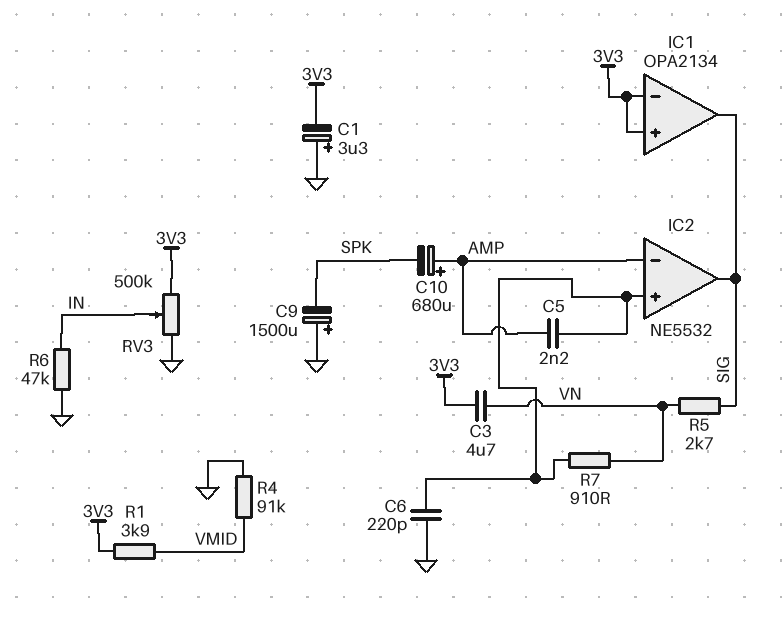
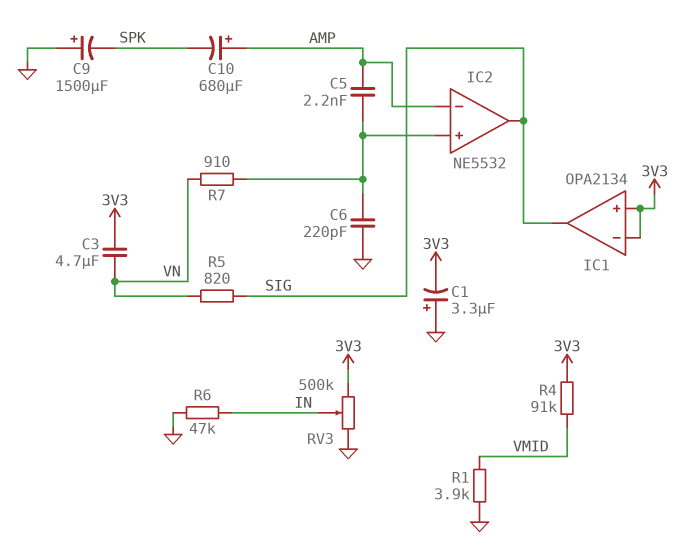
R1: 3.9k (3V3, VMID) -> 3.9k (GND, VMID)
R4: 91k (GND, VMID) -> 91k (3V3, VMID)
R5: 2.7k (SIG, VN) -> 820 (SIG, VN)

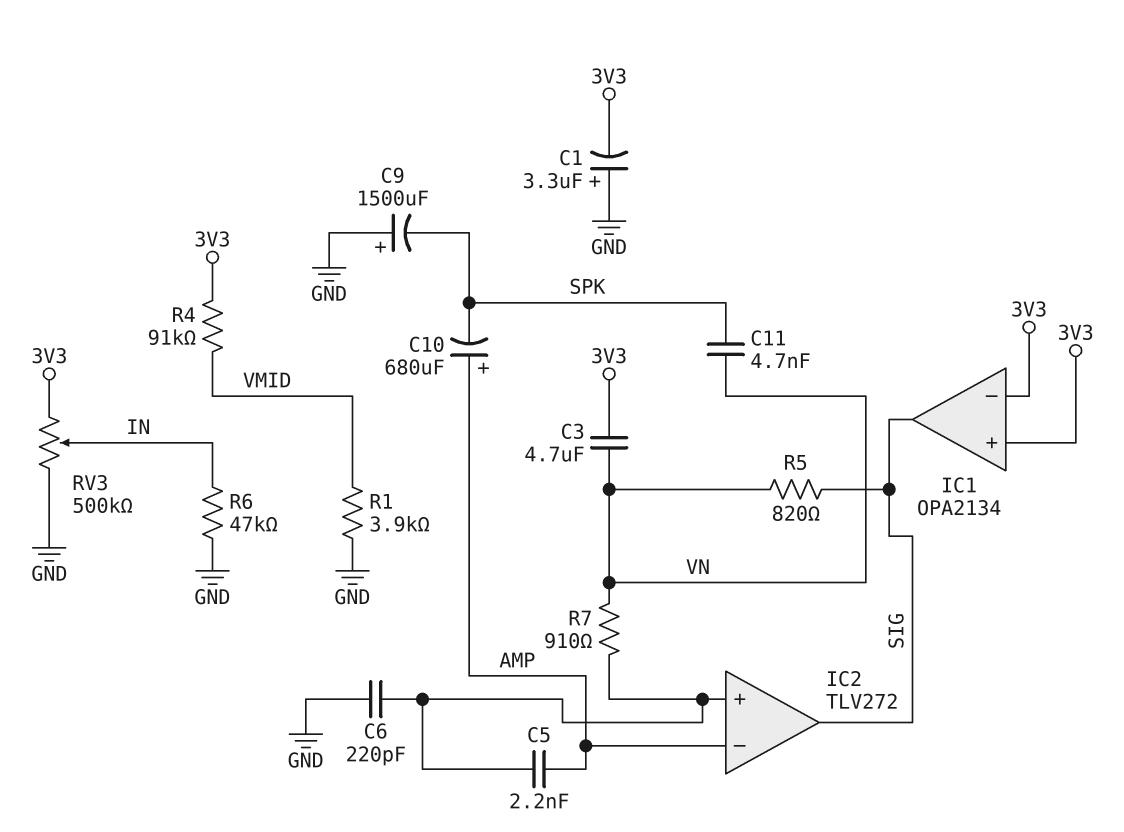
C11: none -> 4.7nF (SPK, VN)
IC2: NE5532 -> TLV272

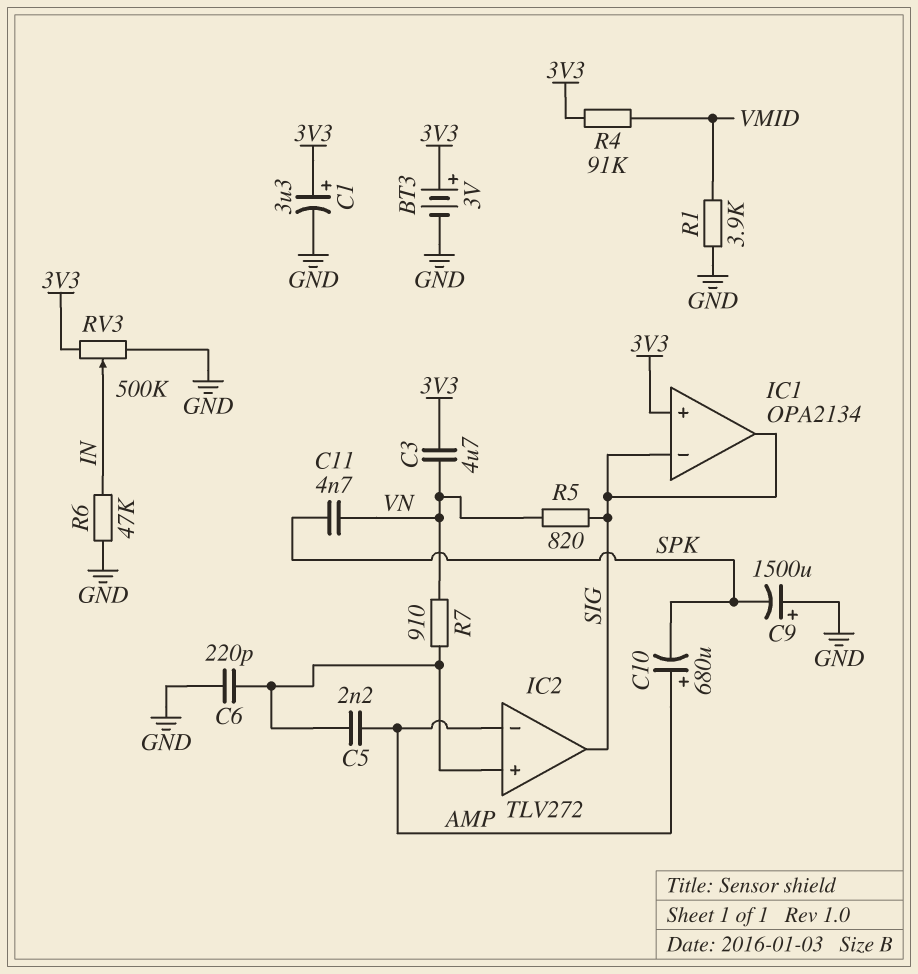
BT3: none -> 3V (plus 3V3, minus GND)
C1: 3.3uF (plus GND, minus 3V3) -> 3.3uF (plus 3V3, minus GND)
IC1 pin in-: 3V3 -> SIG

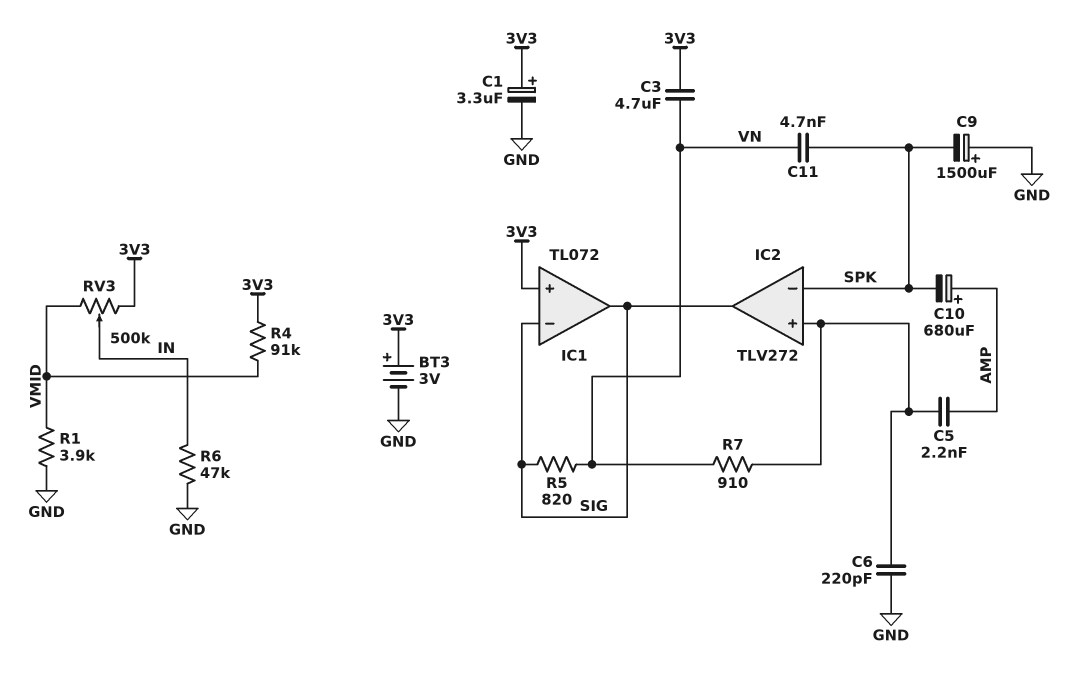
IC1: OPA2134 -> TL072
IC2 pin in-: AMP -> SPK
RV3: 500k (3V3, GND, wiper IN) -> 500k (3V3, VMID, wiper IN)

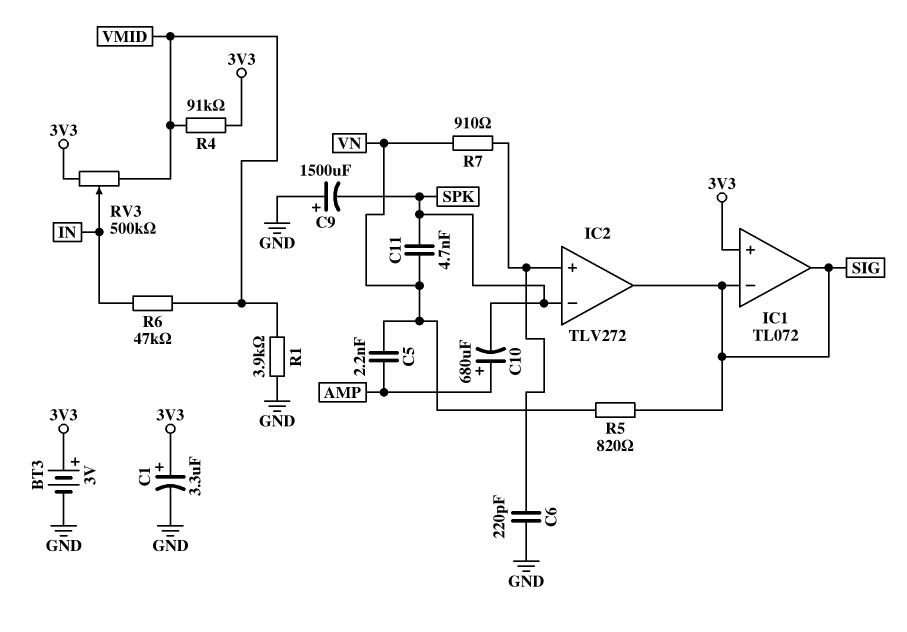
C3: 4.7uF (3V3, VN) -> none
C5: 2.2nF (AMP, IC2/in+) -> 2.2nF (AMP, VN)
R6: 47k (GND, IN) -> 47k (IN, VMID)

